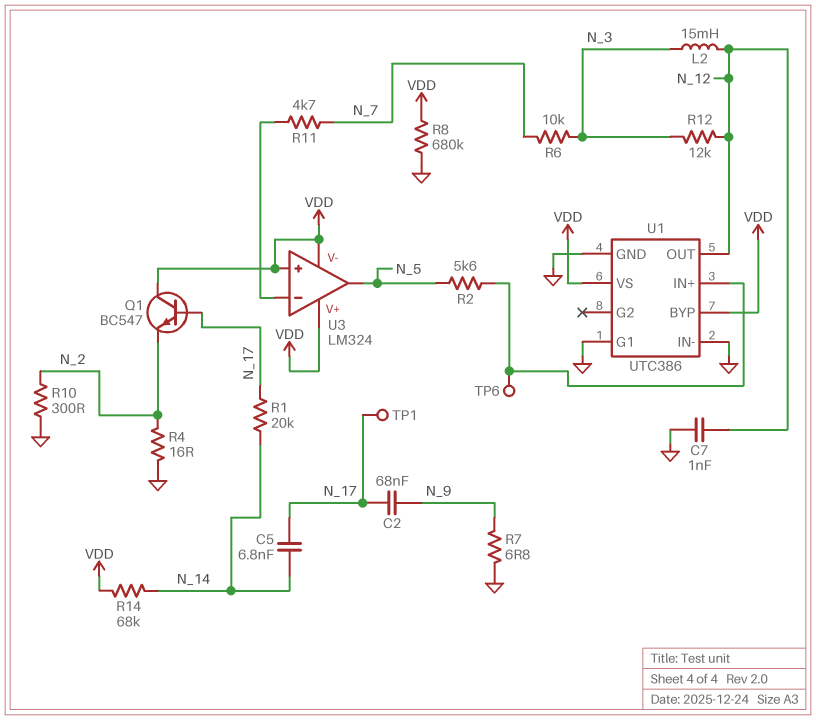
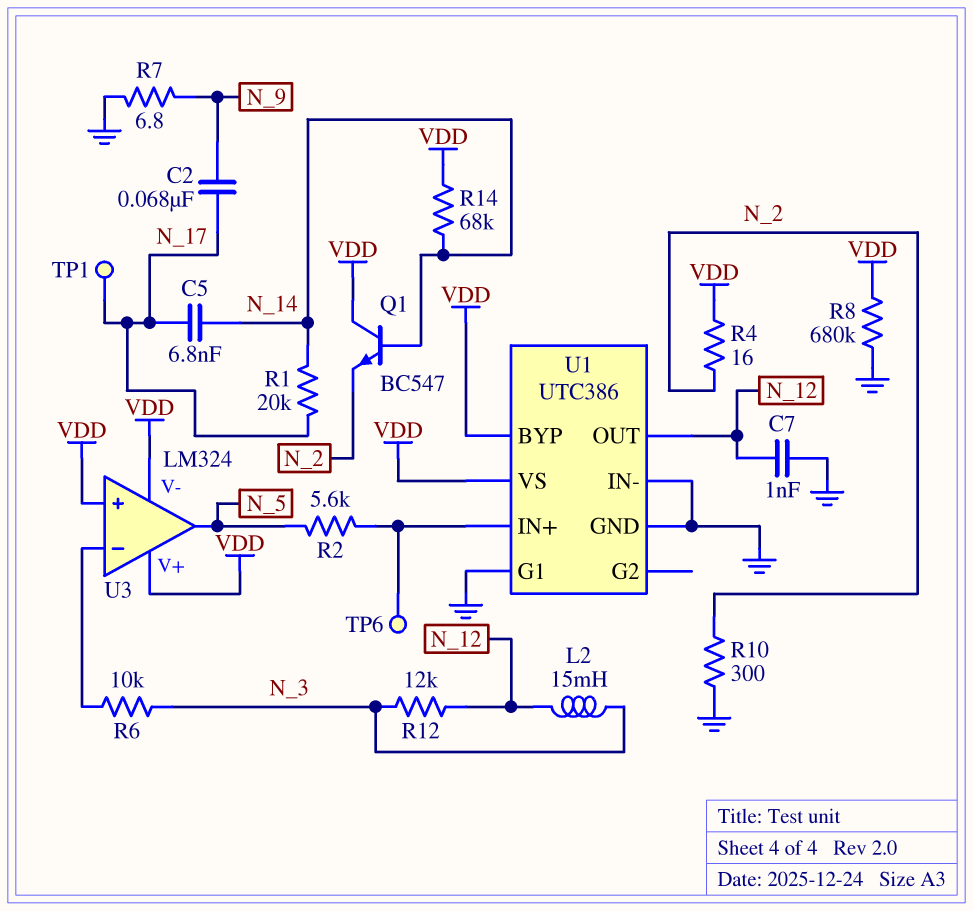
Q1: NPN BC547 (B N_17, C VDD, E N_2) -> NPN BC547 (B N_14, C VDD, E N_2)
R4: 16 (GND, N_2) -> 16 (N_2, VDD)
R6: 10k (N_3, N_7) -> 10k (N_3, U3/in-)
R11: 4.7k (N_7, U3/in-) -> none

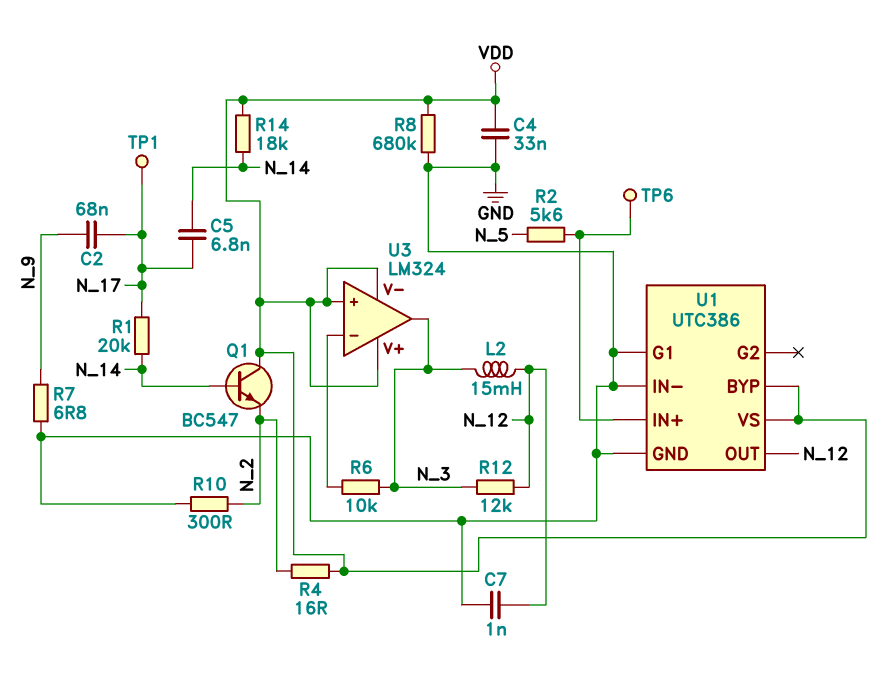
C4: none -> 33nF (GND, VDD)
R14: 68k (N_14, VDD) -> 18k (N_14, VDD)
U3 pin out: N_5 -> N_3

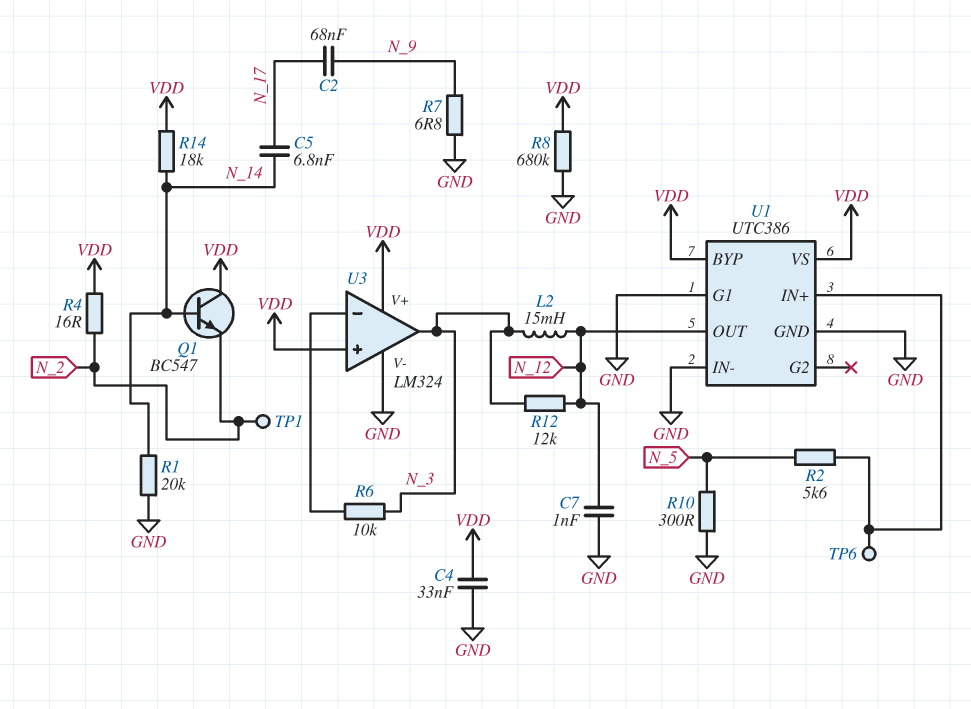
R1: 20k (N_14, N_17) -> 20k (GND, N_14)
R10: 300 (GND, N_2) -> 300 (GND, N_5)
TP1: test point (N_17) -> test point (N_2)
U3 pin V-: VDD -> GND

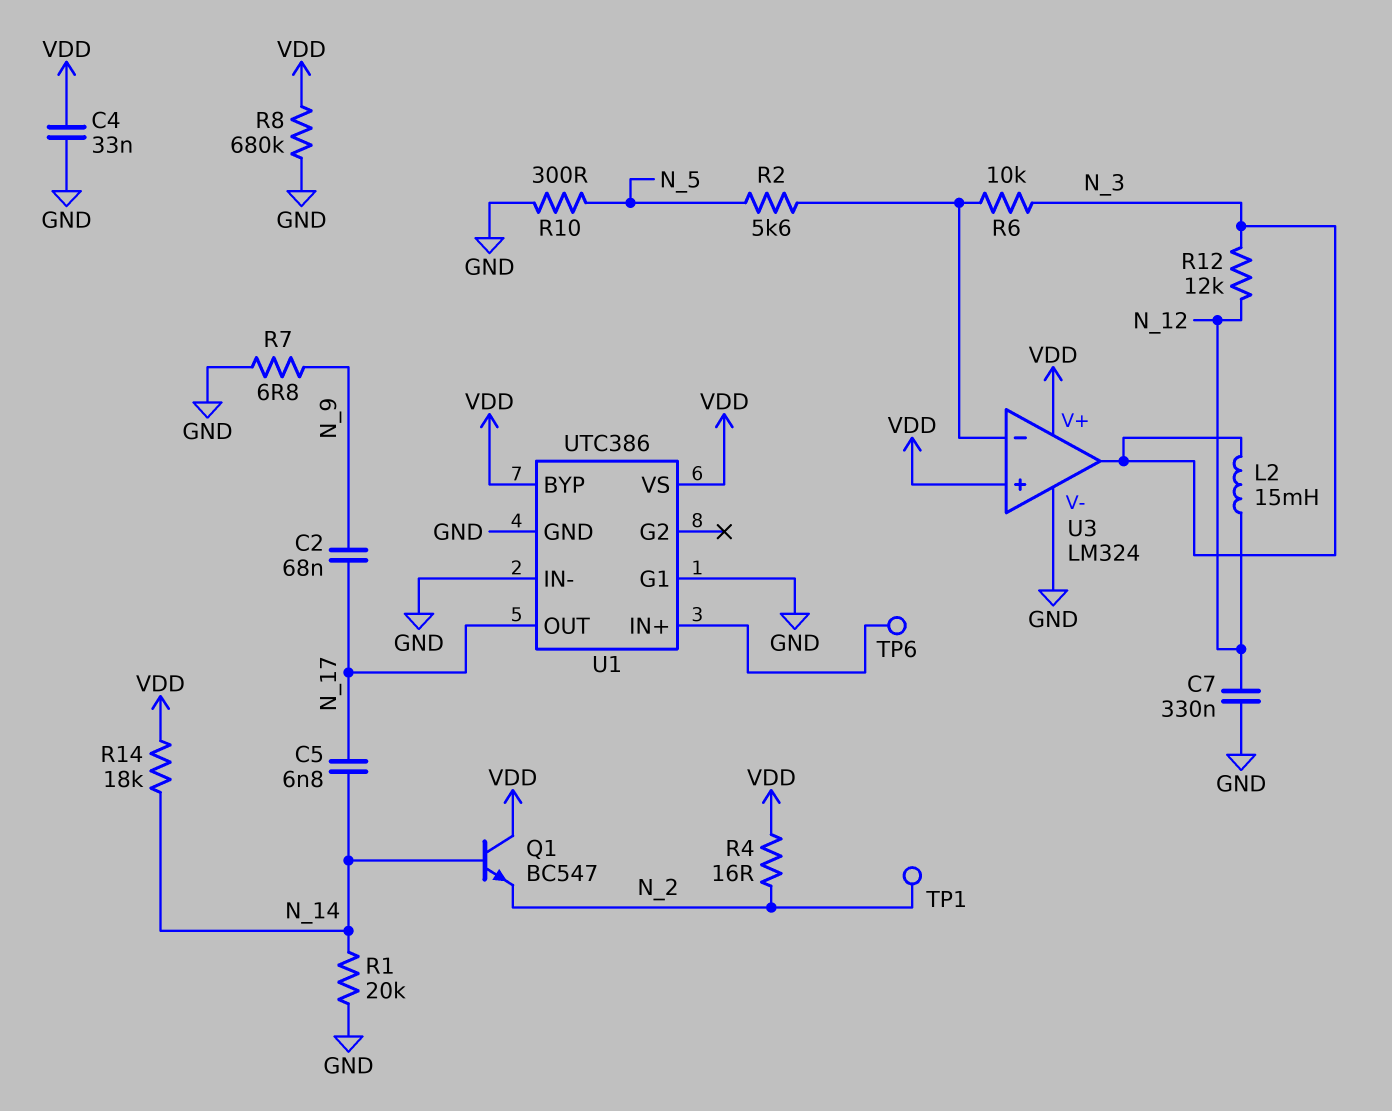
C7: 1nF (GND, N_12) -> 330nF (GND, N_12)
R2: 5.6k (N_5, U1/IN+) -> 5.6k (N_5, U3/in-)
U1 pin OUT: N_12 -> N_17

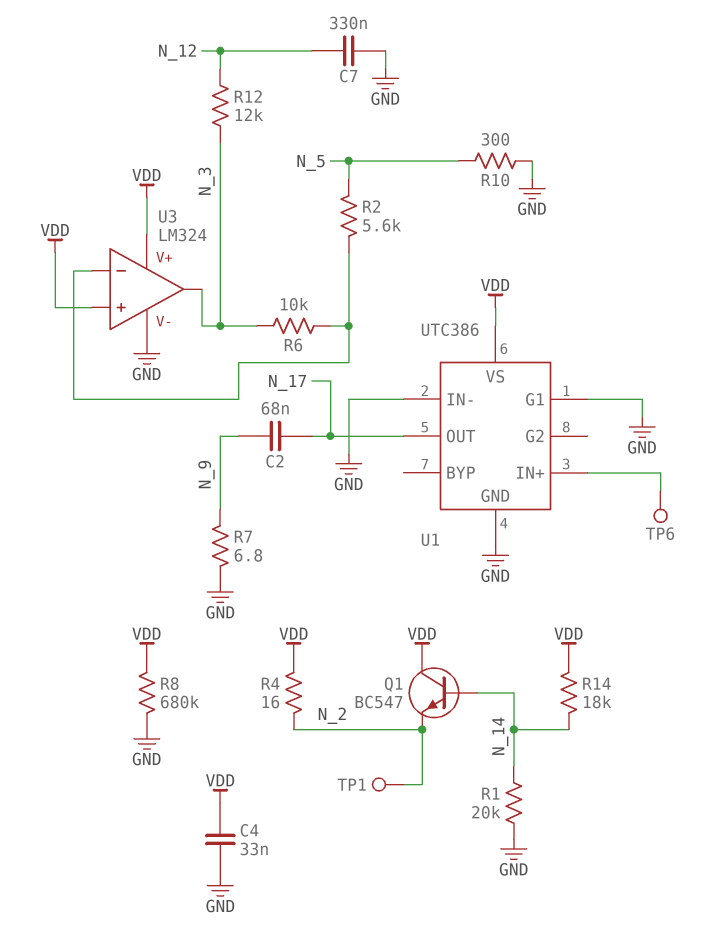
C5: 6.8nF (N_14, N_17) -> none
L2: 15mH (N_3, N_12) -> none
U1 pin BYP: VDD -> none

